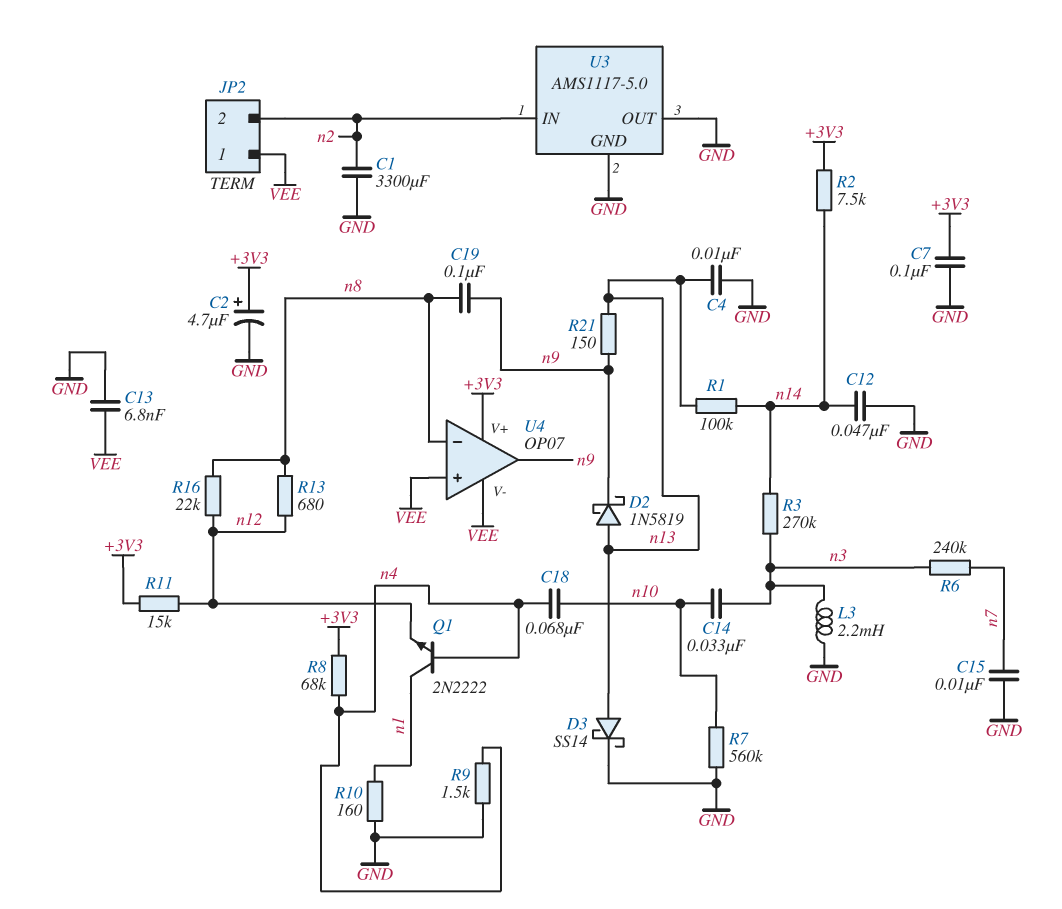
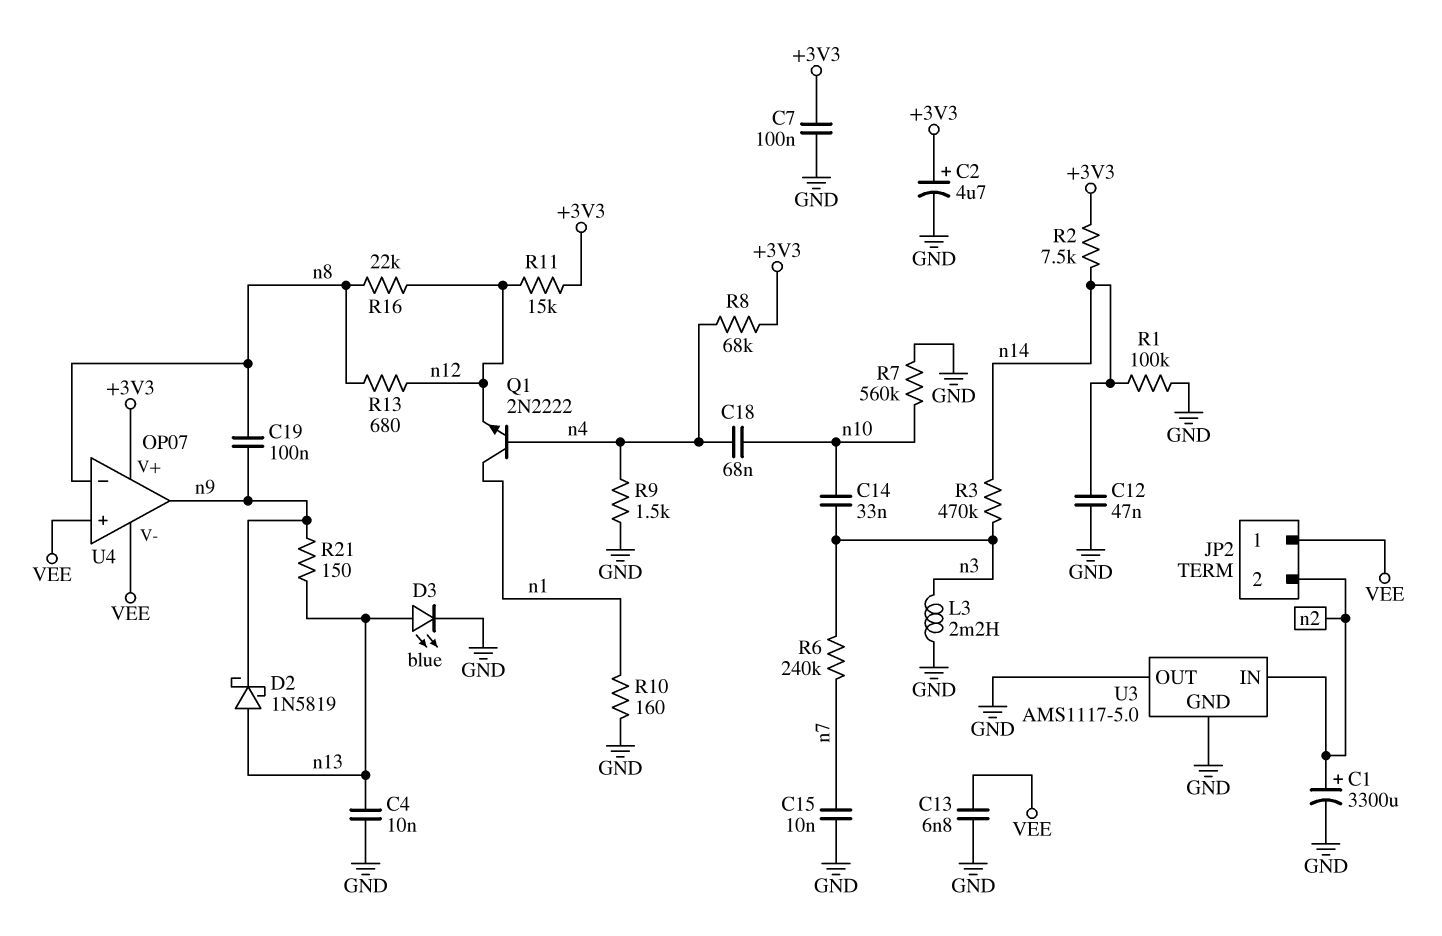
C1: 3300uF (GND, n2) -> 3300uF (plus n2, minus GND)
D3: schottky SS14 (A n13, K GND) -> LED blue (A n13, K GND)
R1: 100k (n13, n14) -> 100k (GND, n14)
R3: 270k (n3, n14) -> 470k (n3, n14)

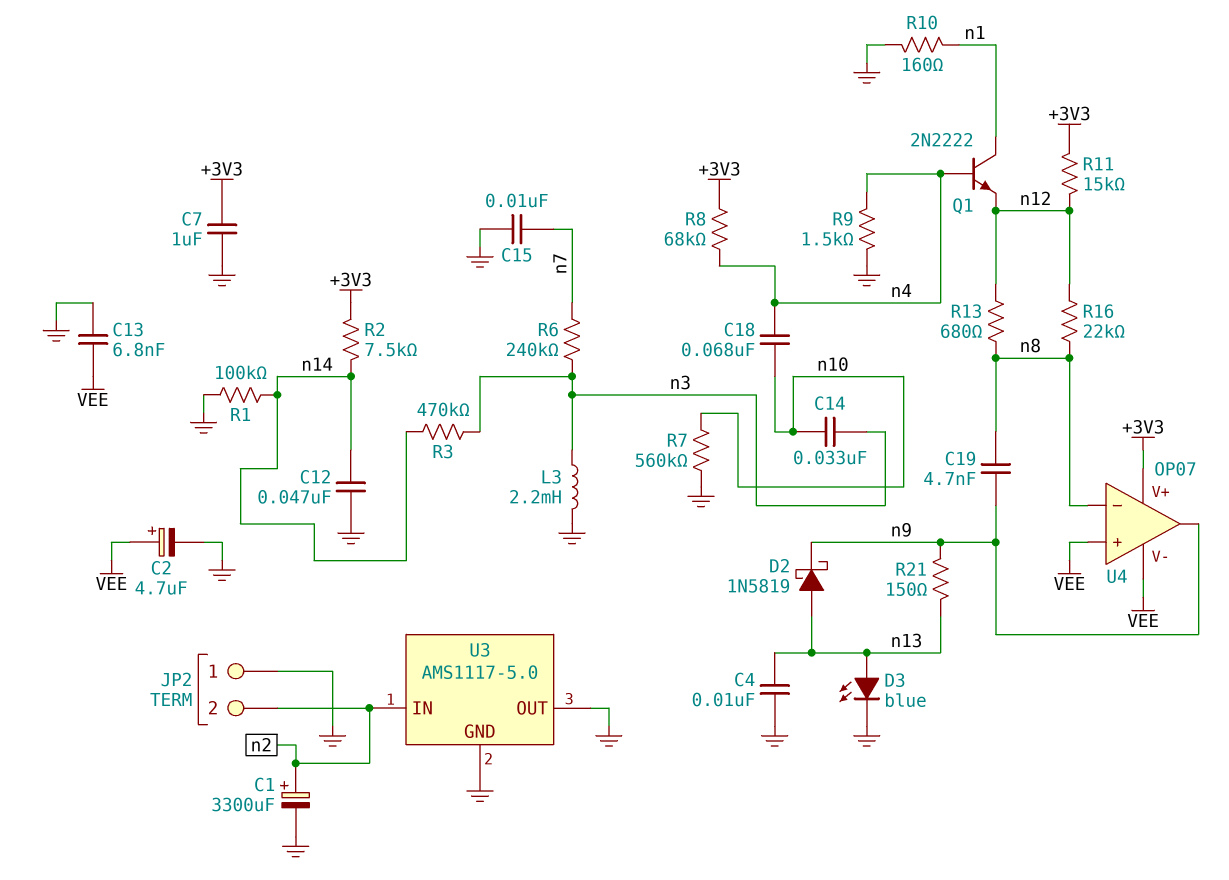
C2: 4.7uF (plus +3V3, minus GND) -> 4.7uF (plus VEE, minus GND)
C7: 100nF (+3V3, GND) -> 1uF (+3V3, GND)
C19: 100nF (n8, n9) -> 4.7nF (n8, n9)
JP2 pin 1: VEE -> GND

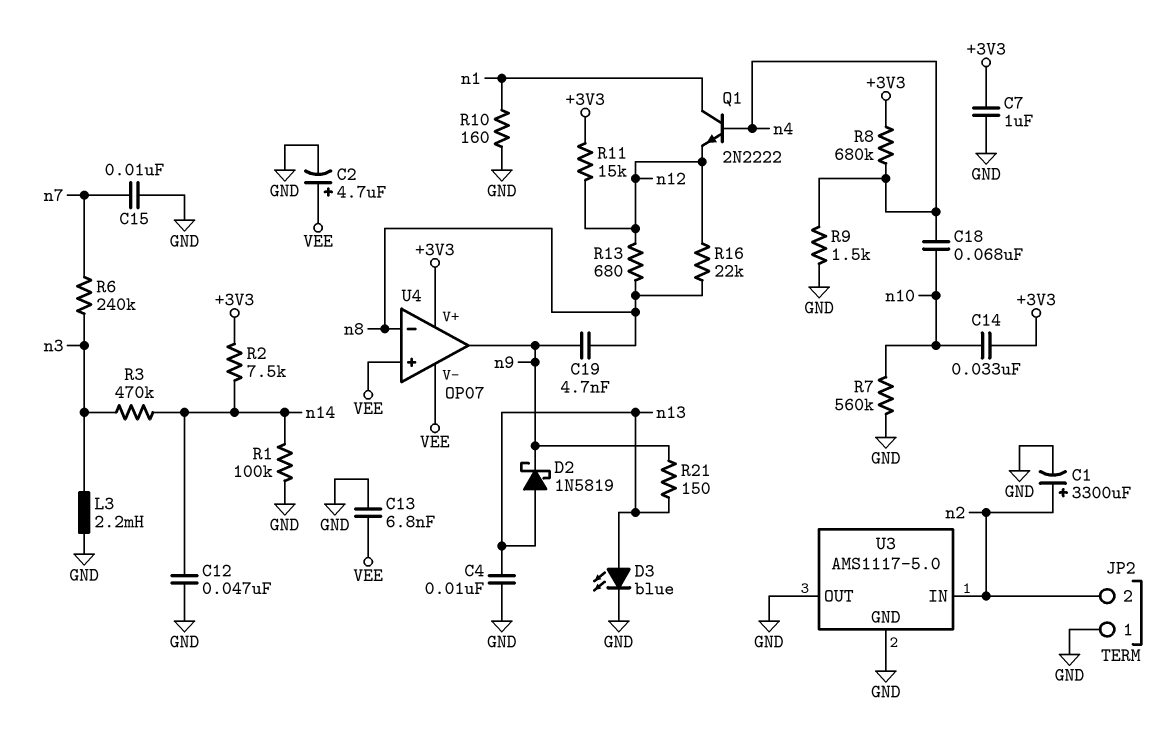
C14: 33nF (n3, n10) -> 33nF (+3V3, n10)
R8: 68k (+3V3, n4) -> 680k (+3V3, n4)

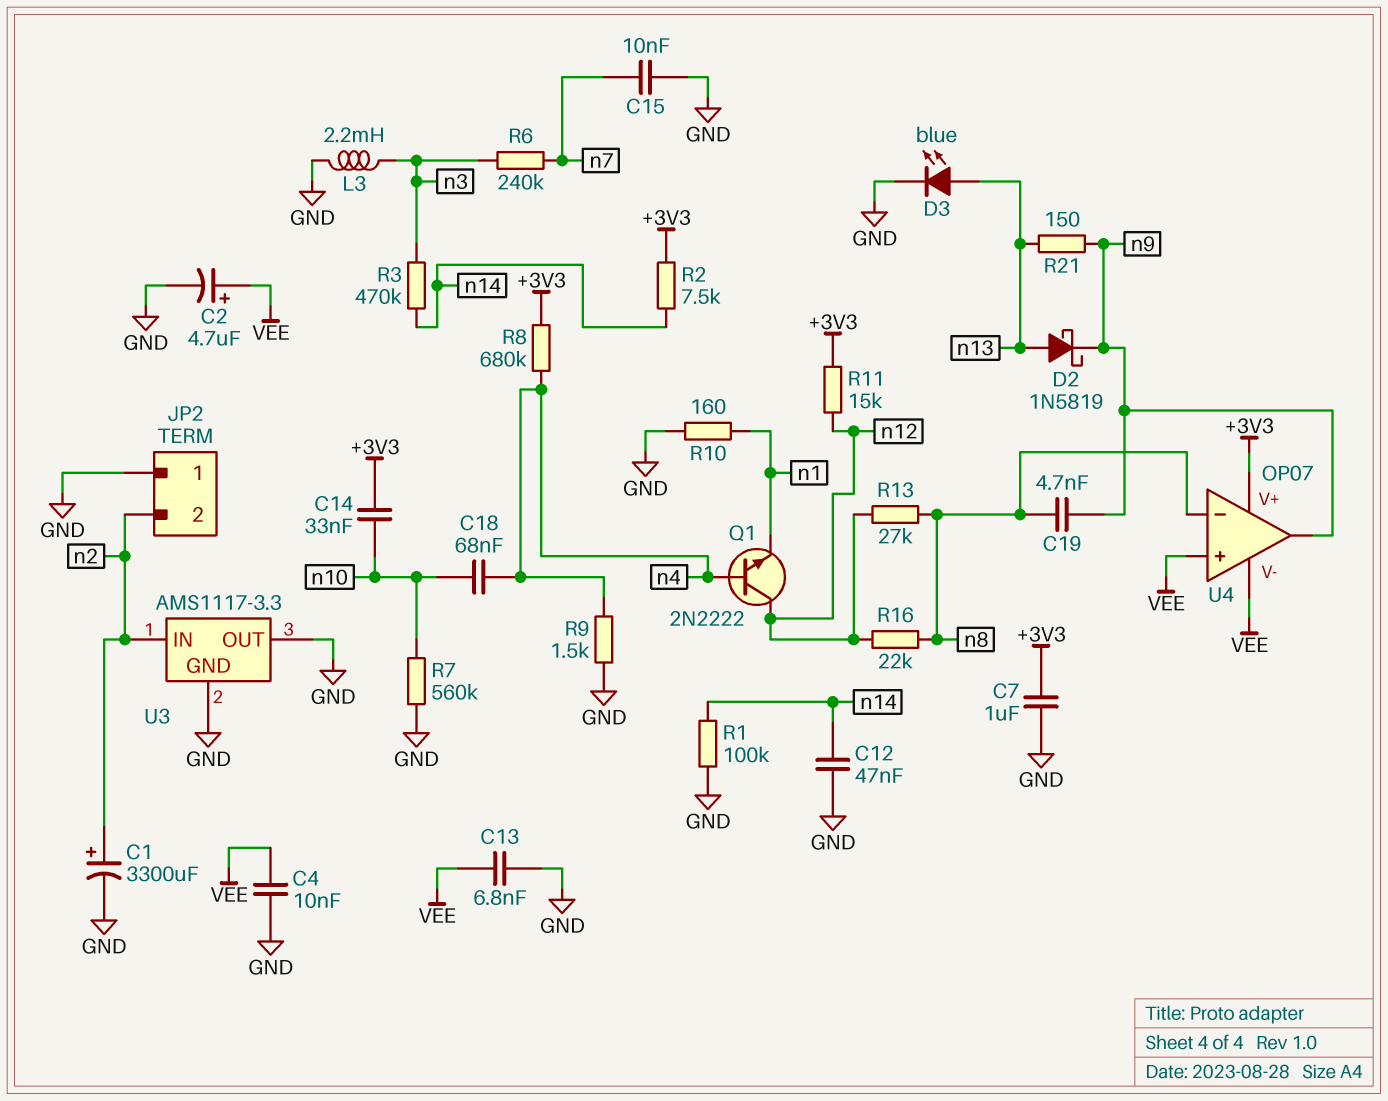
C4: 10nF (GND, n13) -> 10nF (GND, VEE)
Q1: NPN 2N2222 (B n4, C n1, E n12) -> NPN 2N2222 (B n4, C n12, E n1)
R13: 680 (n8, n12) -> 27k (n8, n12)
U3: AMS1117-5.0 -> AMS1117-3.3

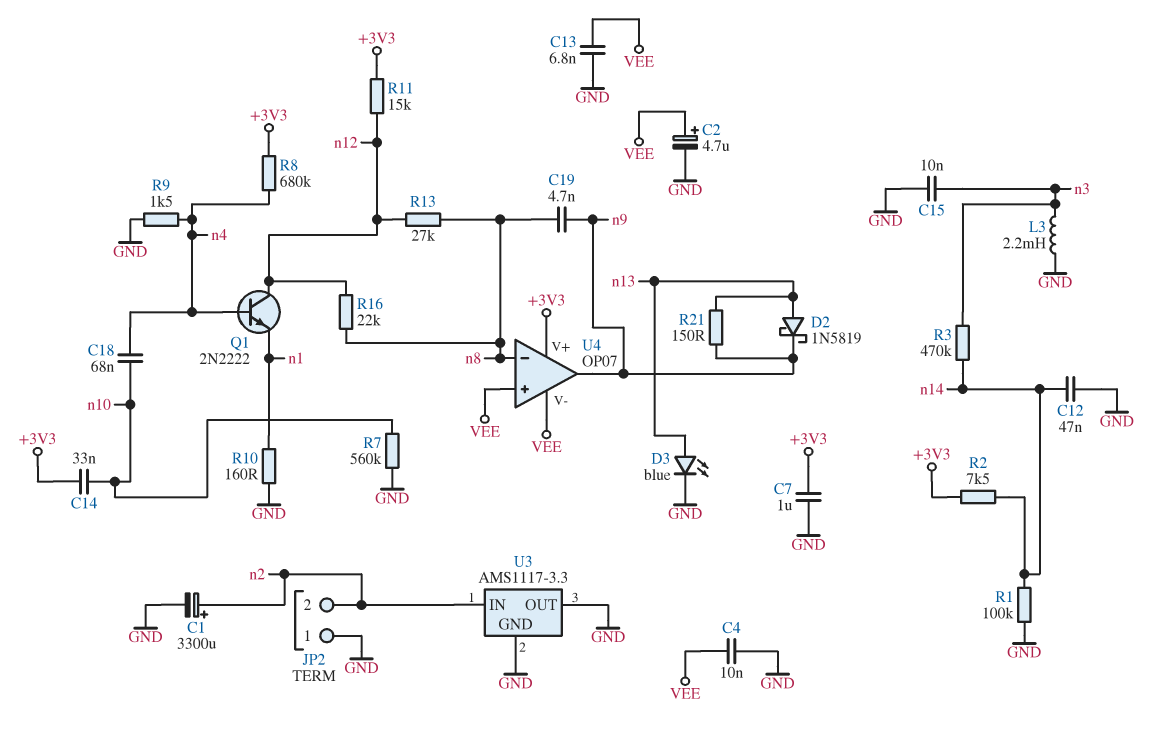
C15: 10nF (GND, n7) -> 10nF (GND, n3)
R6: 240k (n3, n7) -> none

